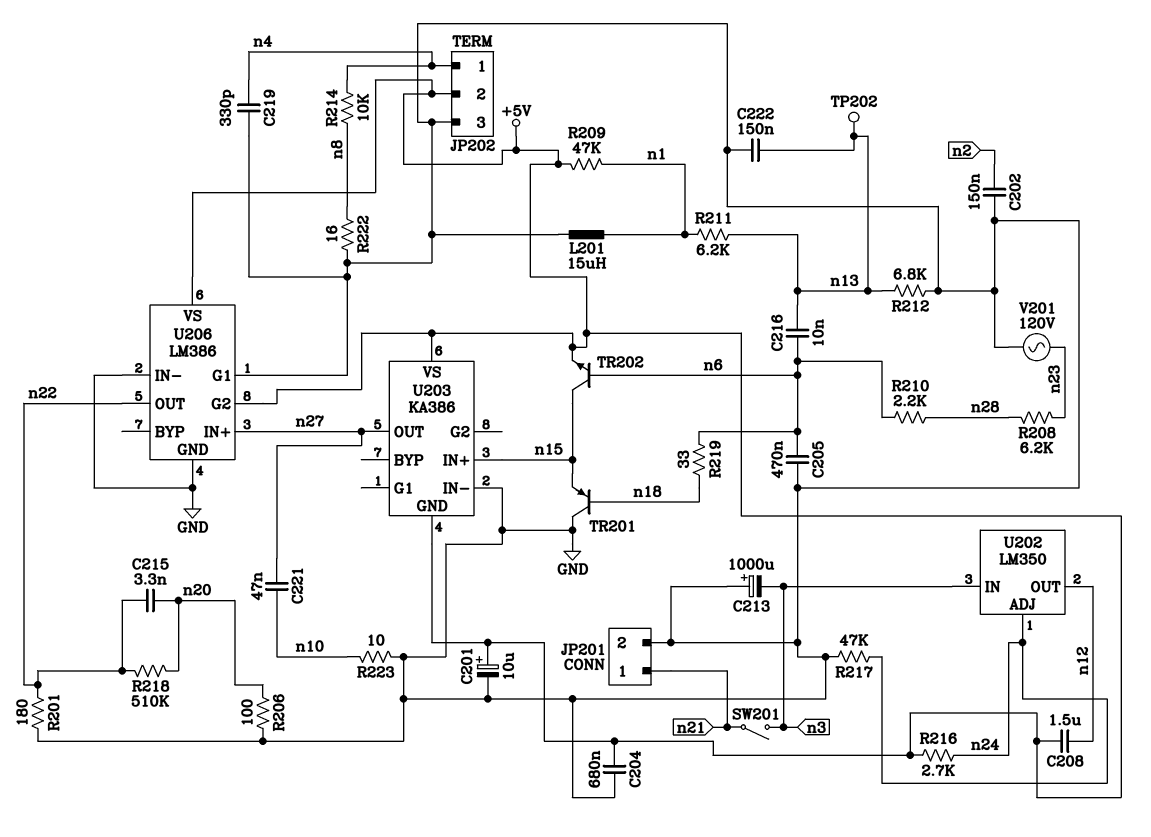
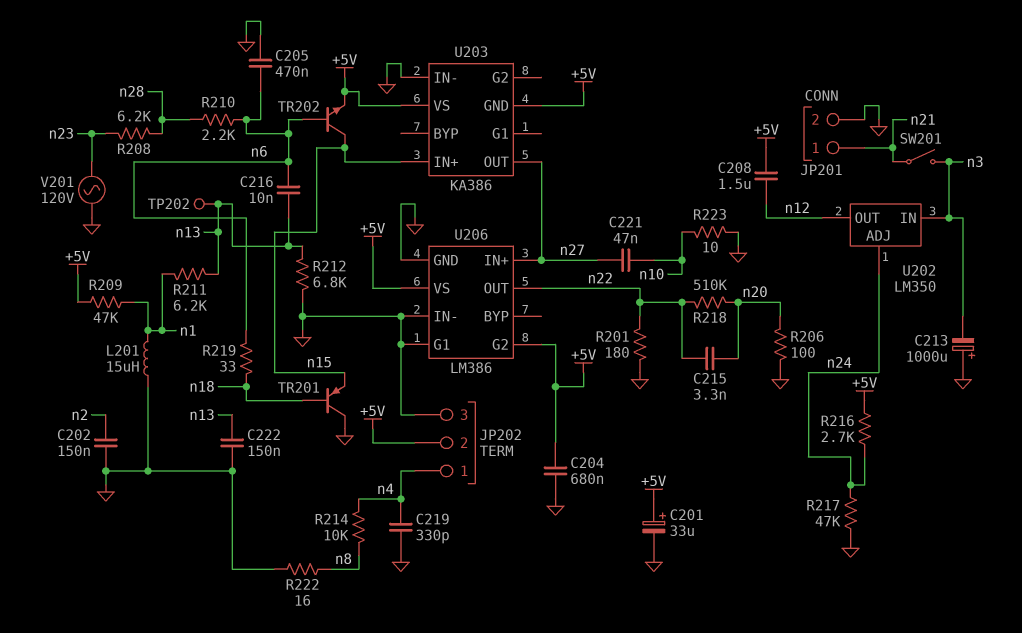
C201: 10uF (plus +5V, minus GND) -> 33uF (plus +5V, minus GND)

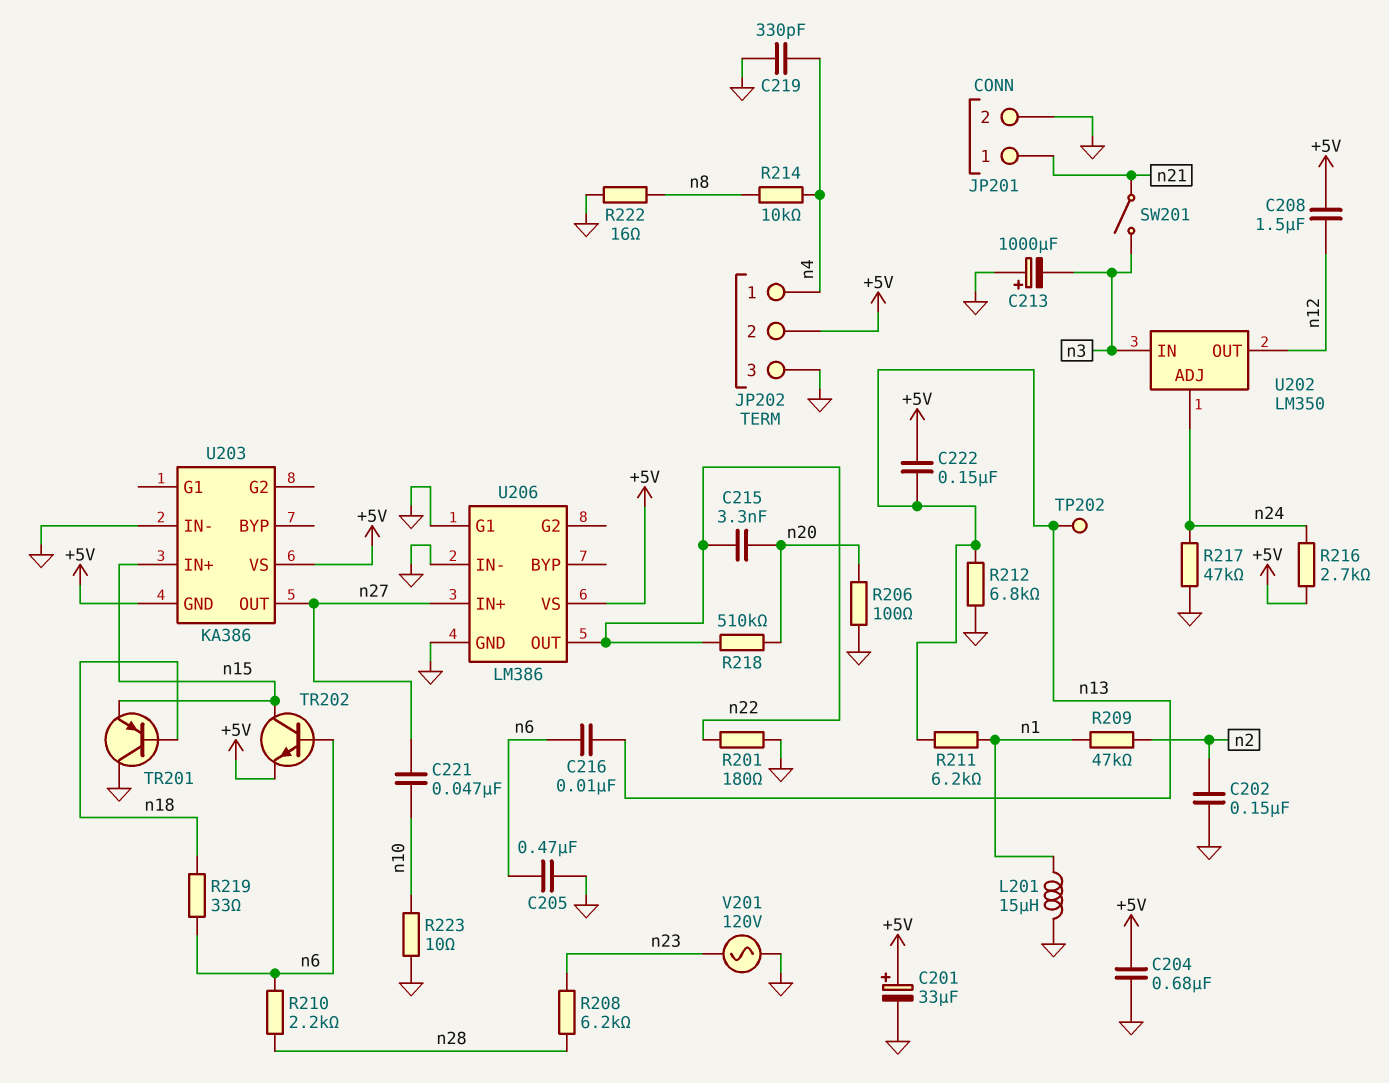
C222: 150nF (GND, n13) -> 150nF (+5V, n13)
R209: 47k (+5V, n1) -> 47k (n1, n2)
U206 pin G2: +5V -> none

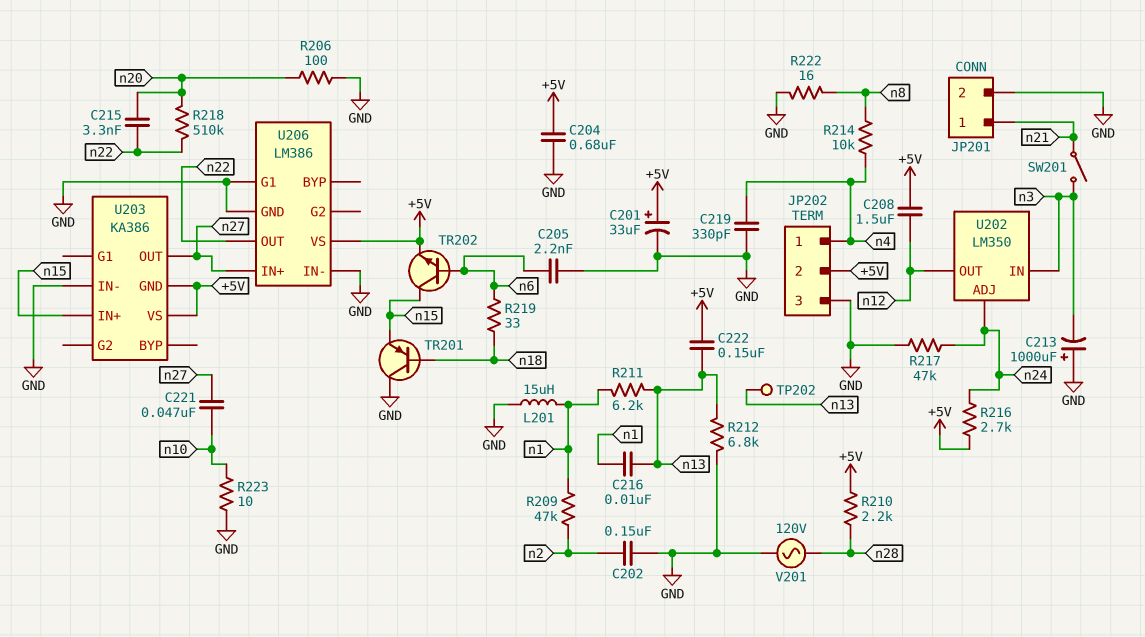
C205: 470nF (GND, n6) -> 2.2nF (GND, n6)
C216: 10nF (n6, n13) -> 10nF (n1, n13)
R201: 180 (GND, n22) -> none
R208: 6.2k (n23, n28) -> none
R210: 2.2k (n6, n28) -> 2.2k (+5V, n28)
V201: AC 120V (GND, n23) -> AC 120V (GND, n28)

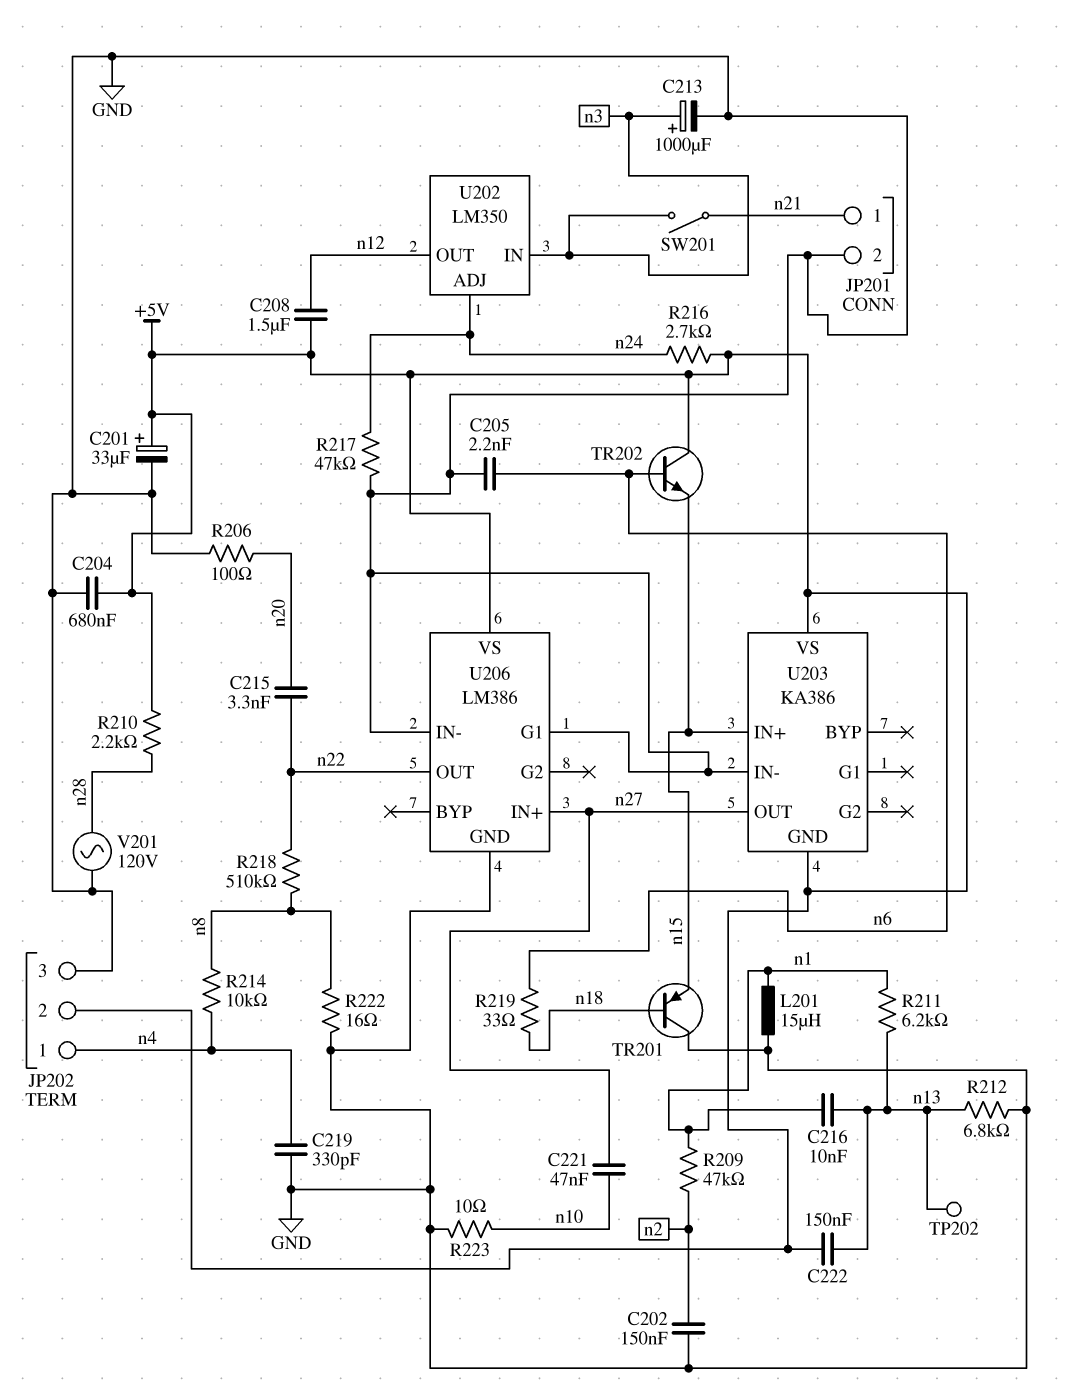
C213: 1000uF (plus GND, minus n3) -> 1000uF (plus n3, minus GND)
R218: 510k (n20, n22) -> 510k (n8, n22)
TR202: NPN (B n6, C n15, E +5V) -> NPN (B n6, C +5V, E n15)

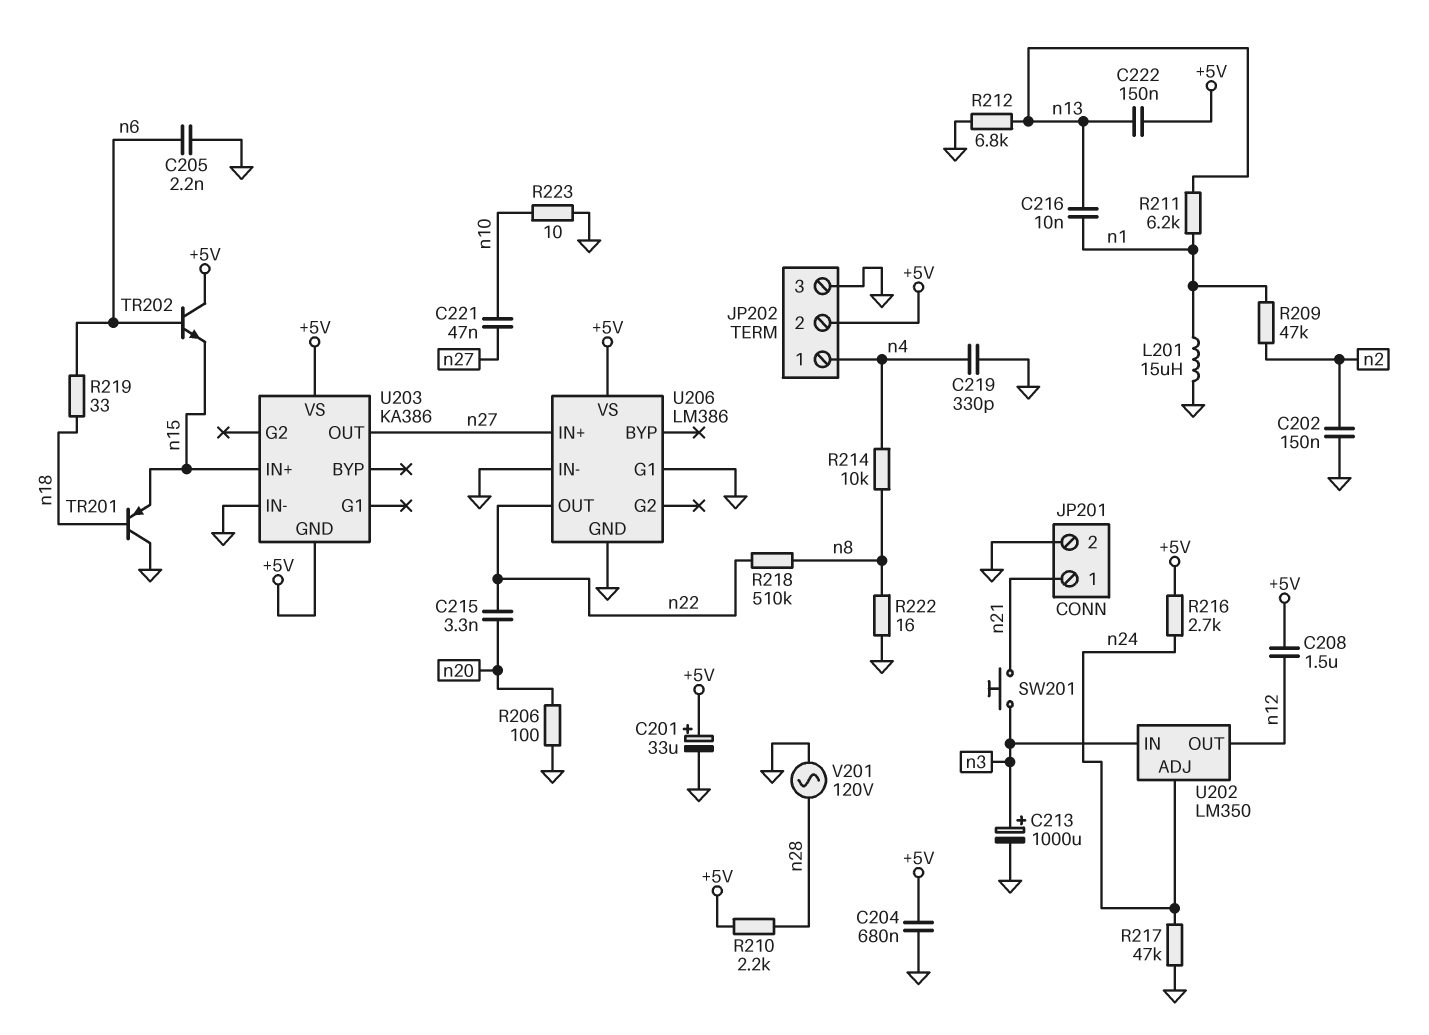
SW201: switch (n3, n21) -> button (n3, n21)
TP202: test point (n13) -> none

